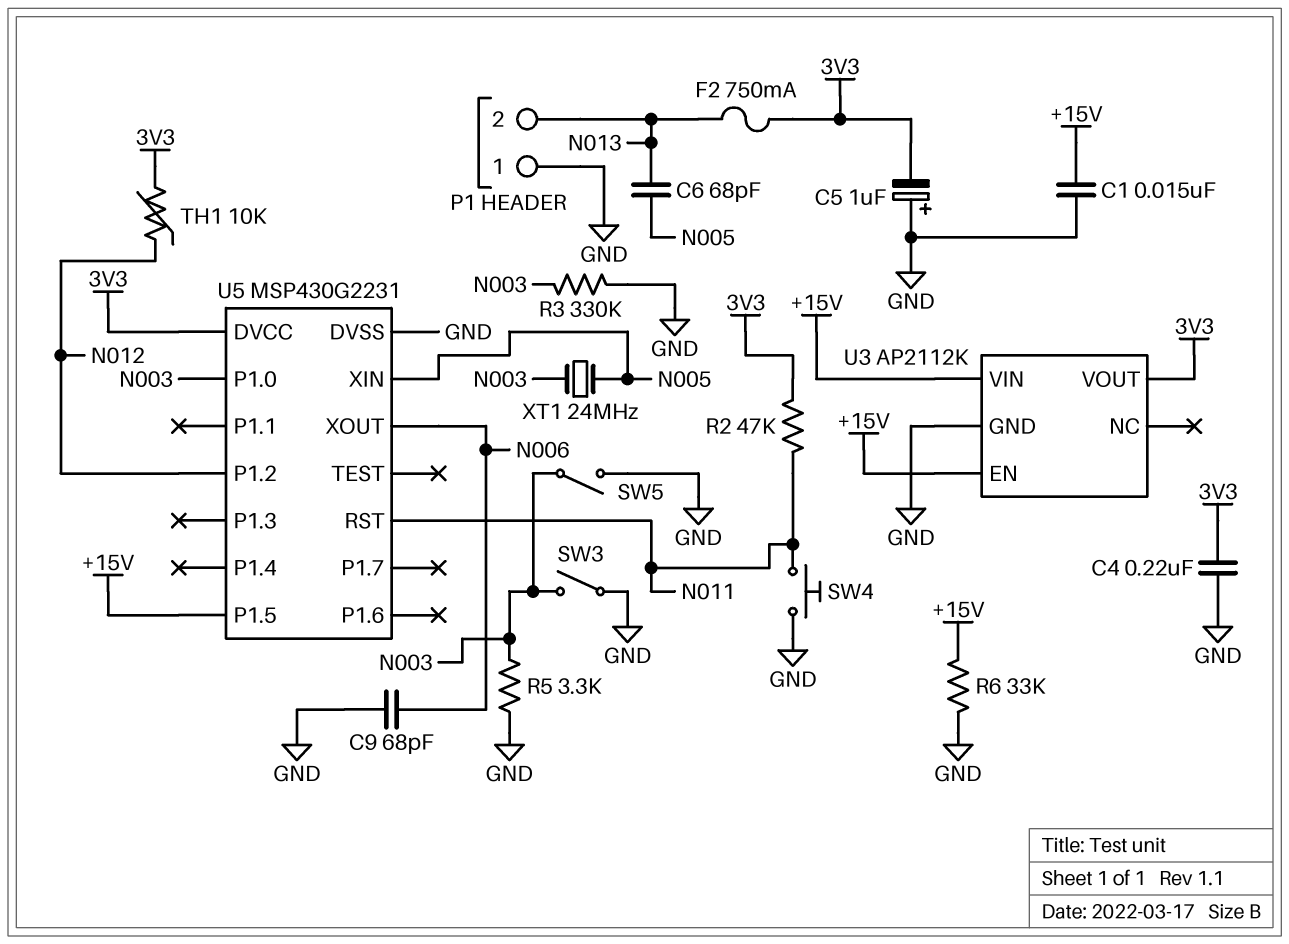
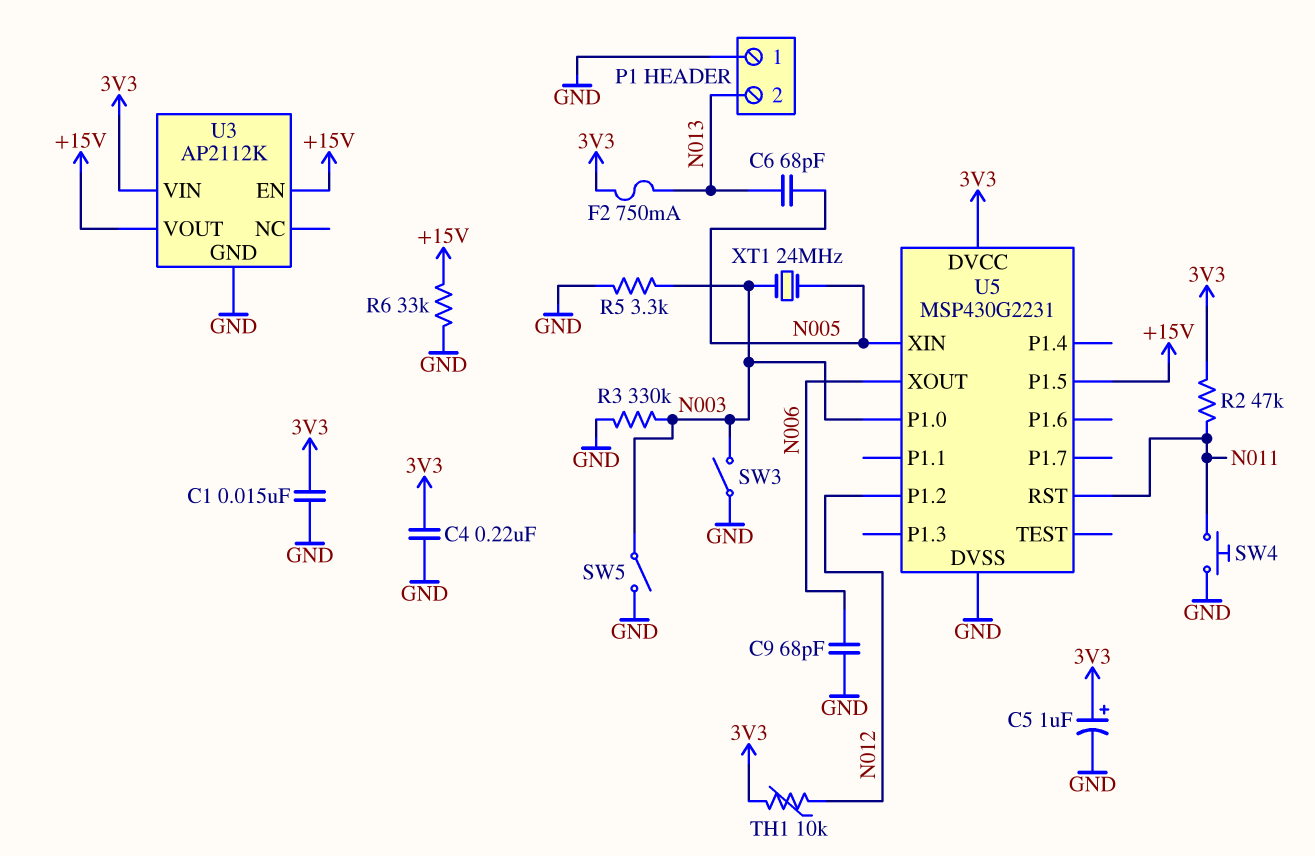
C1: 15nF (+15V, GND) -> 15nF (3V3, GND)
C5: 1uF (plus GND, minus 3V3) -> 1uF (plus 3V3, minus GND)
U3 pin VIN: +15V -> 3V3
U3 pin VOUT: 3V3 -> +15V

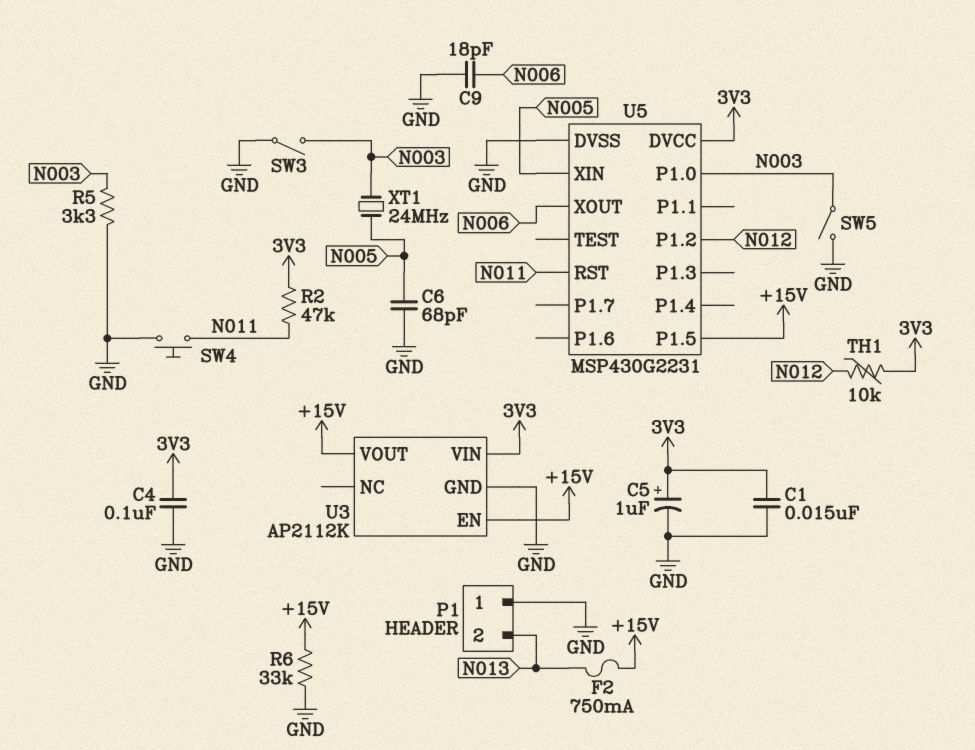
C4: 220nF (3V3, GND) -> 100nF (3V3, GND)
C6: 68pF (N005, N013) -> 68pF (GND, N005)
C9: 68pF (GND, N006) -> 18pF (GND, N006)
F2: 750mA (3V3, N013) -> 750mA (+15V, N013)
R3: 330k (GND, N003) -> none

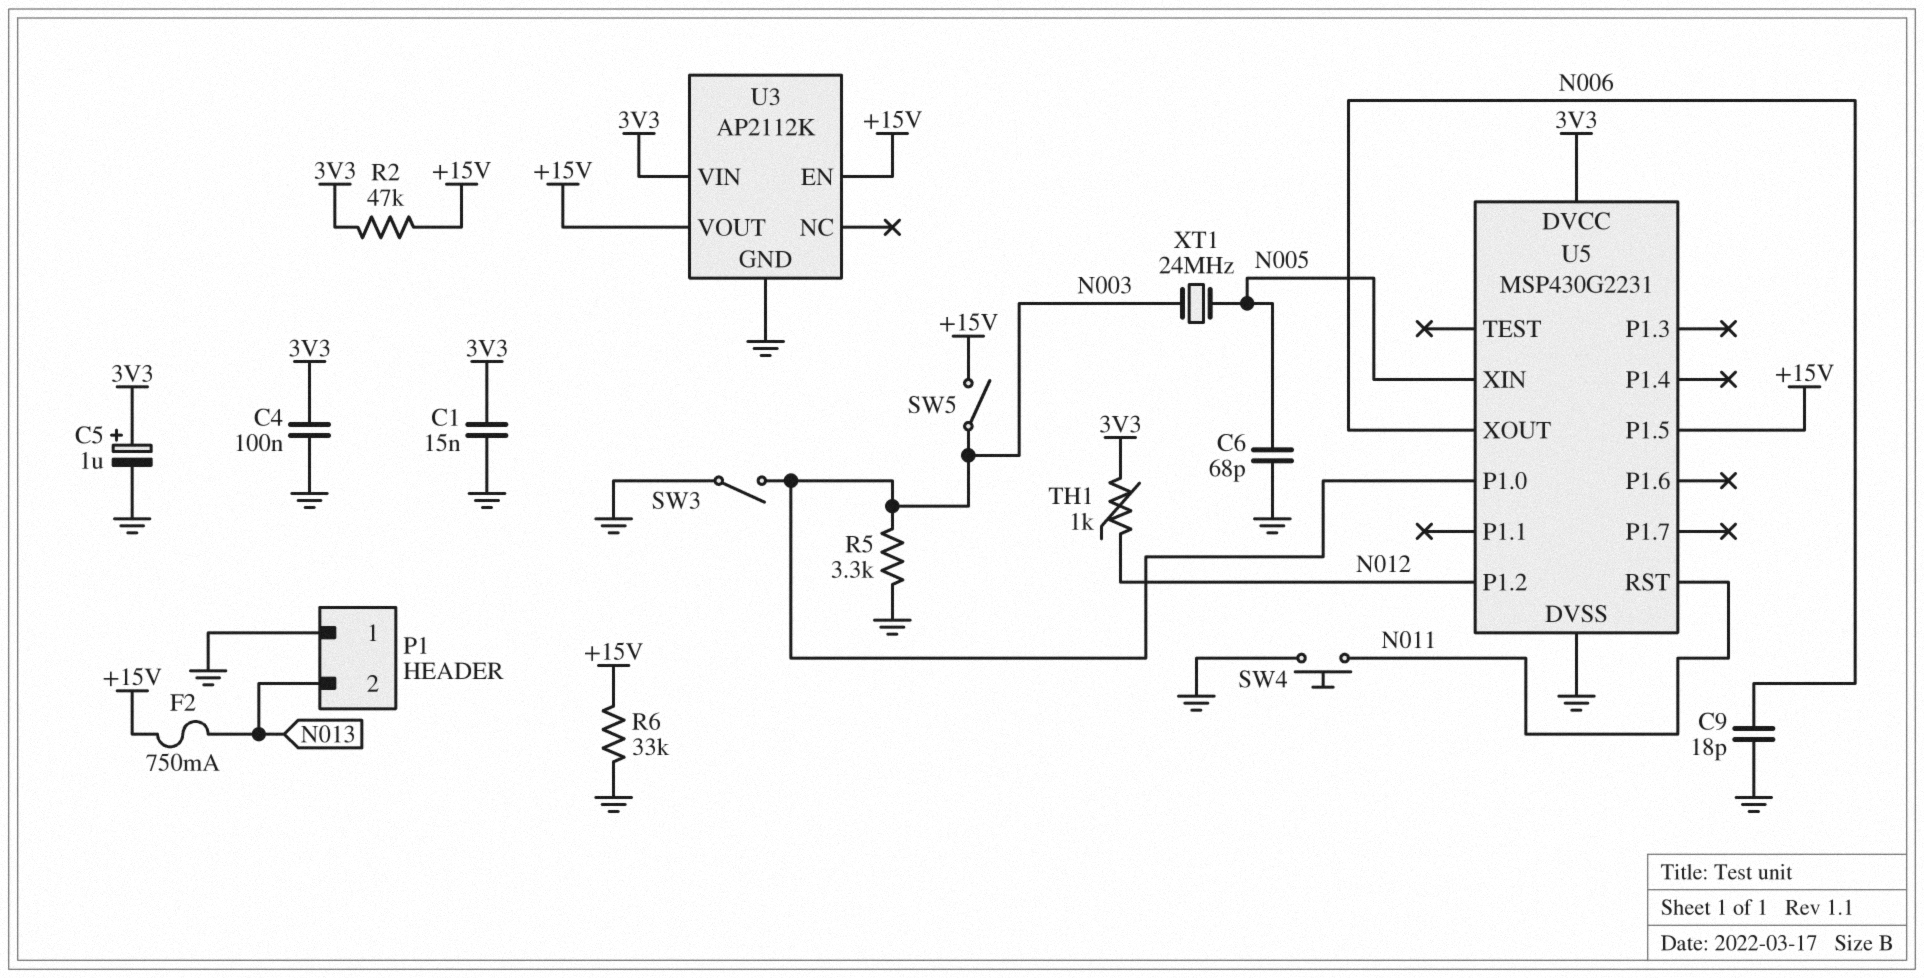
R2: 47k (3V3, N011) -> 47k (+15V, 3V3)
SW5: switch (GND, N003) -> switch (+15V, N003)
TH1: 10k (3V3, N012) -> 1k (3V3, N012)

